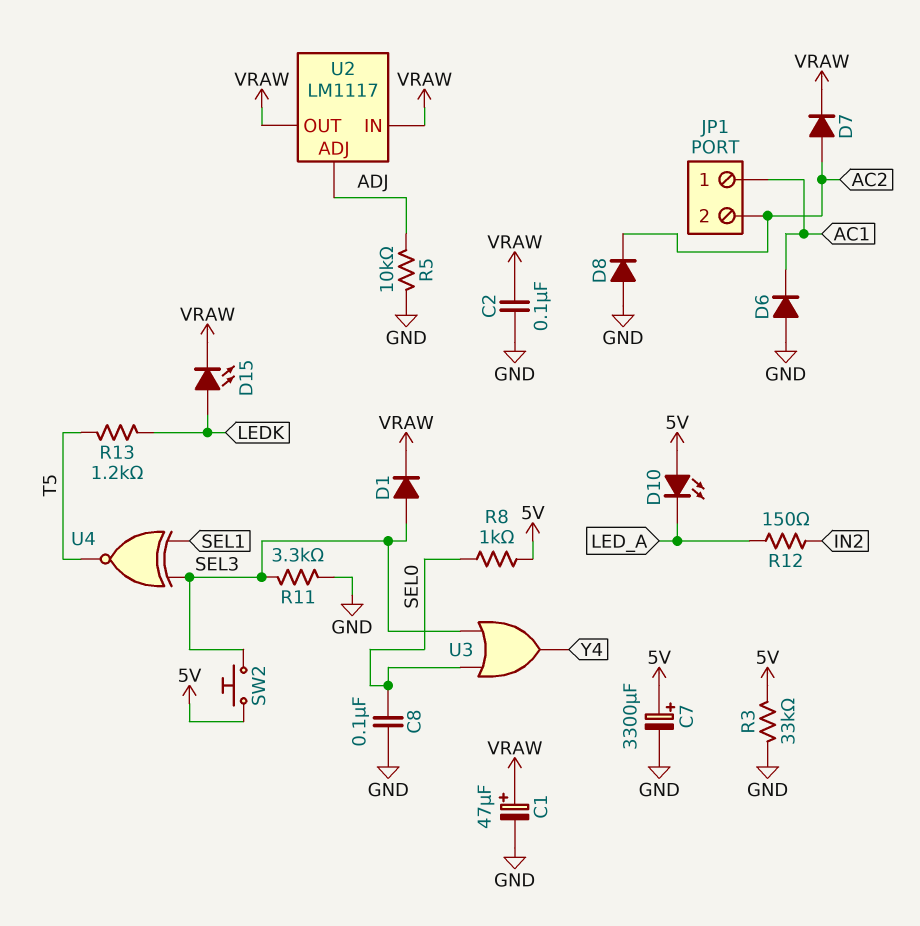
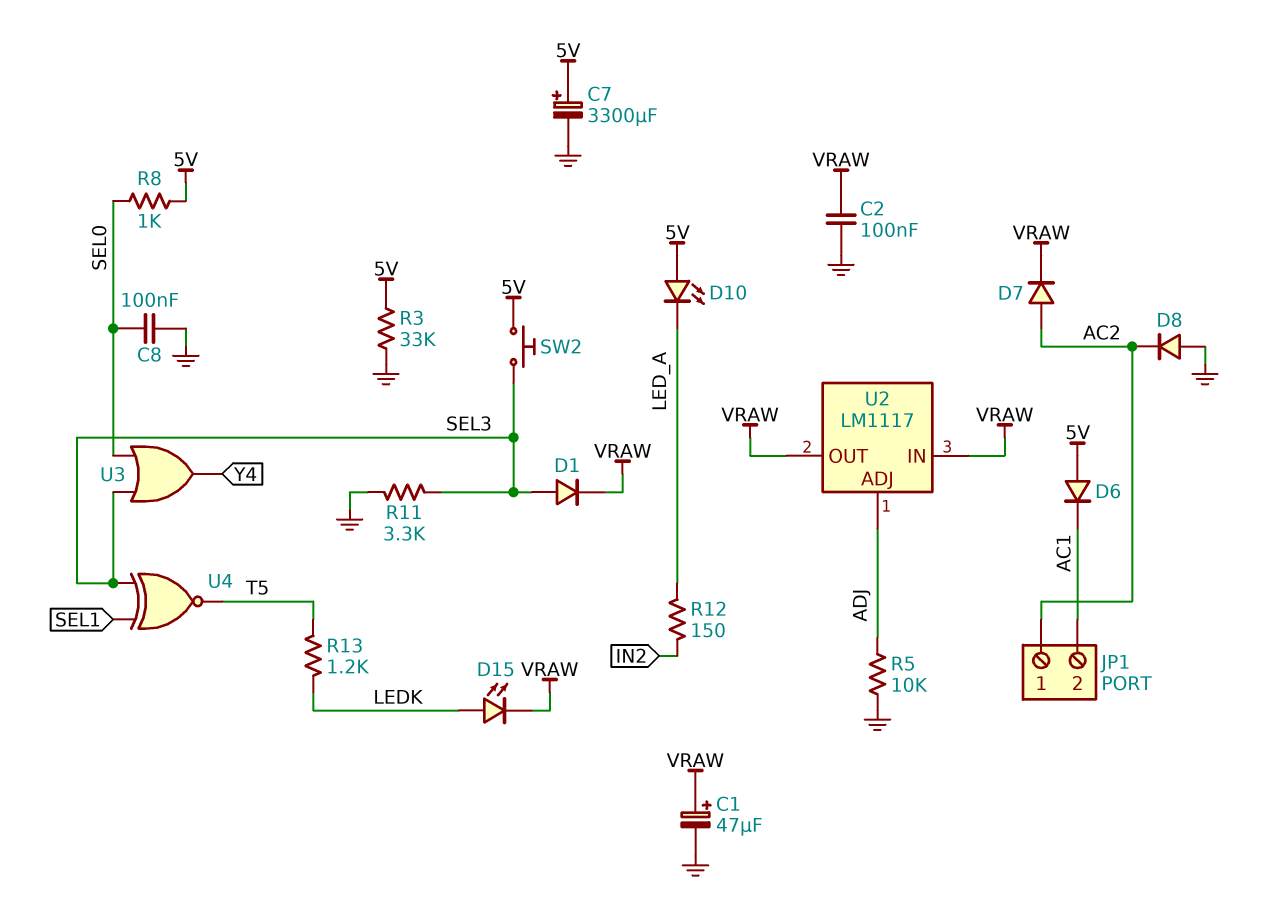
D6: diode (A GND, K AC1) -> diode (A 5V, K AC1)
JP1 pin 1: AC1 -> AC2
JP1 pin 2: AC2 -> AC1

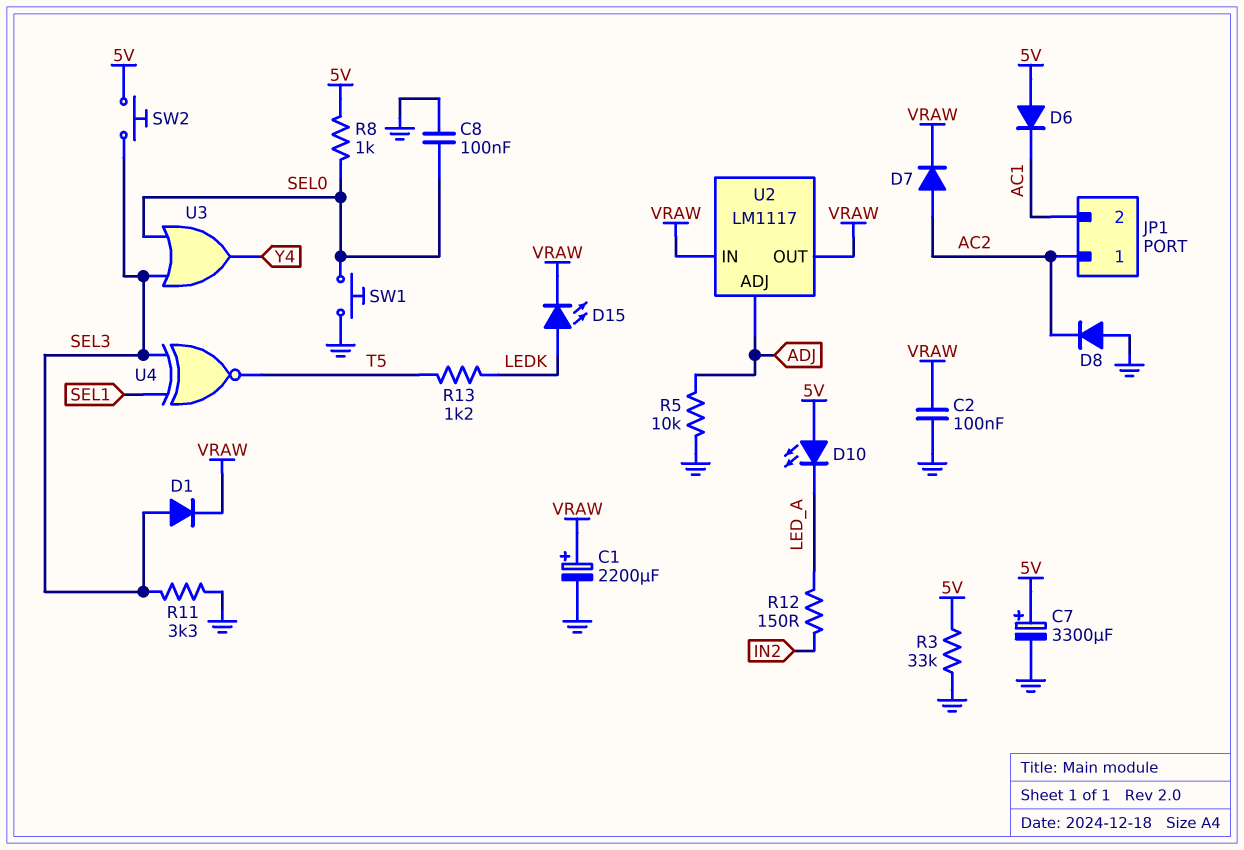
C1: 47uF (plus VRAW, minus GND) -> 2200uF (plus VRAW, minus GND)
SW1: none -> button (GND, SEL0)

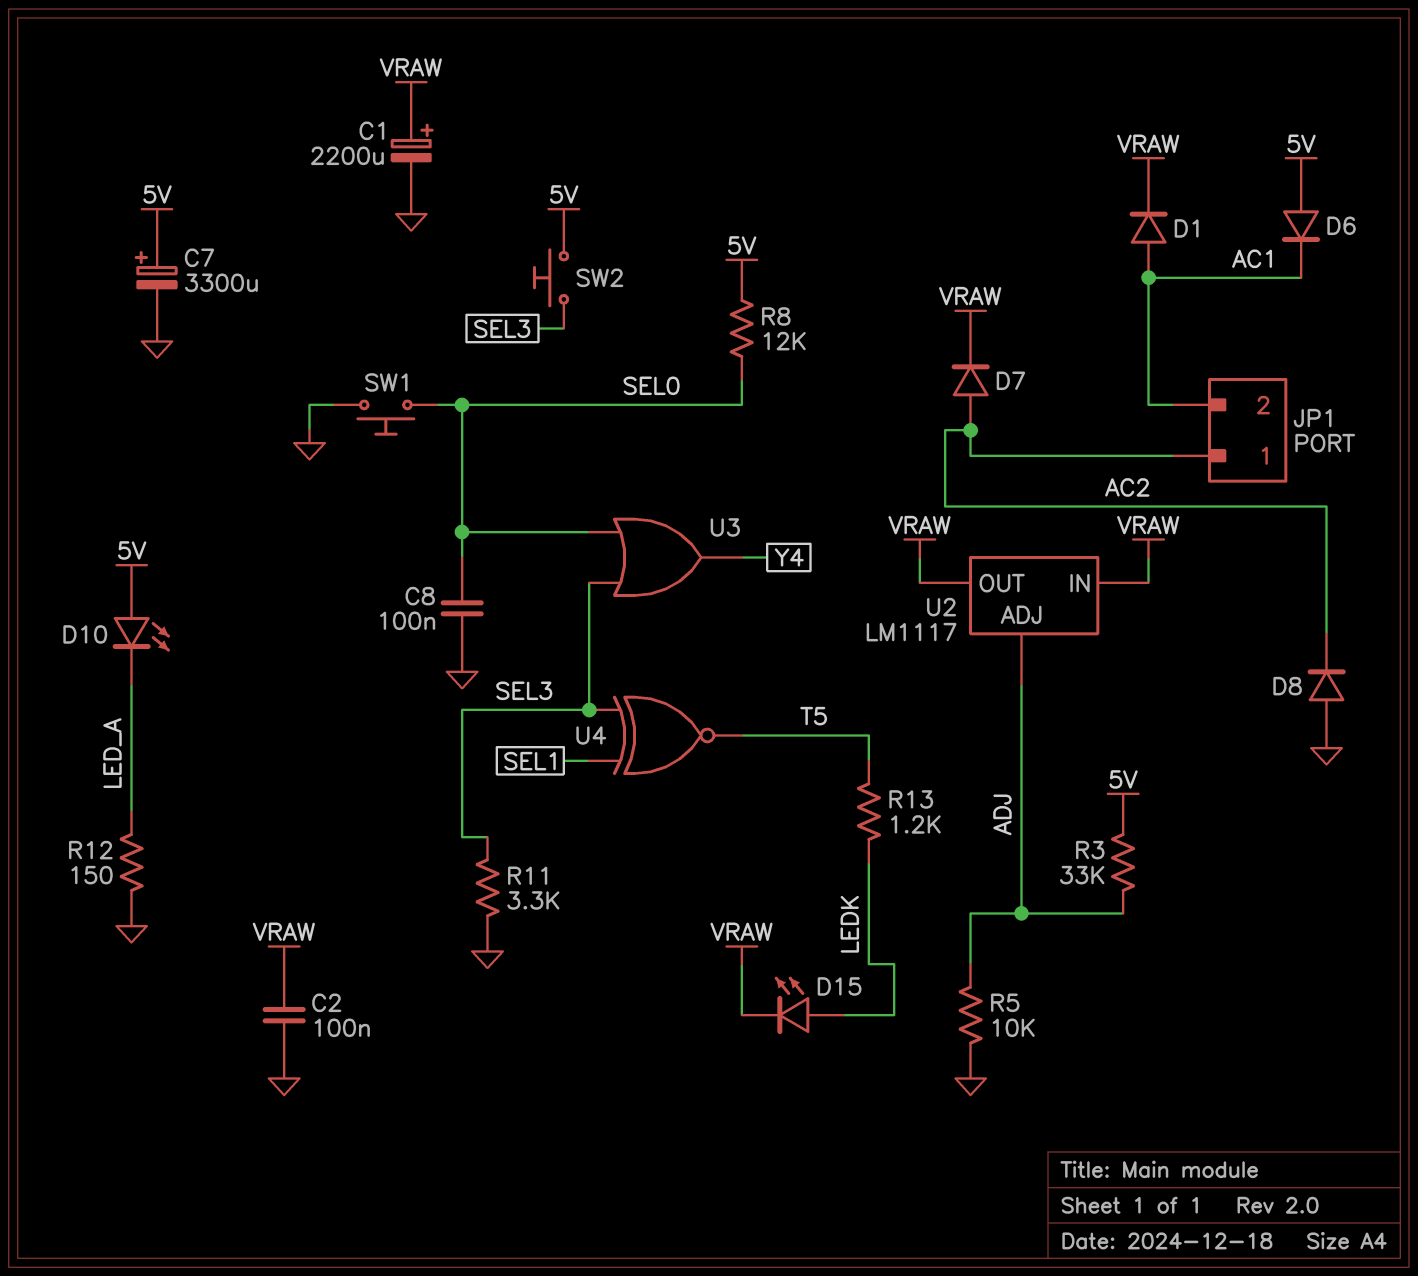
D1: diode (A SEL3, K VRAW) -> diode (A AC1, K VRAW)
R3: 33k (5V, GND) -> 33k (5V, ADJ)
R8: 1k (5V, SEL0) -> 12k (5V, SEL0)
R12: 150 (IN2, LED_A) -> 150 (GND, LED_A)

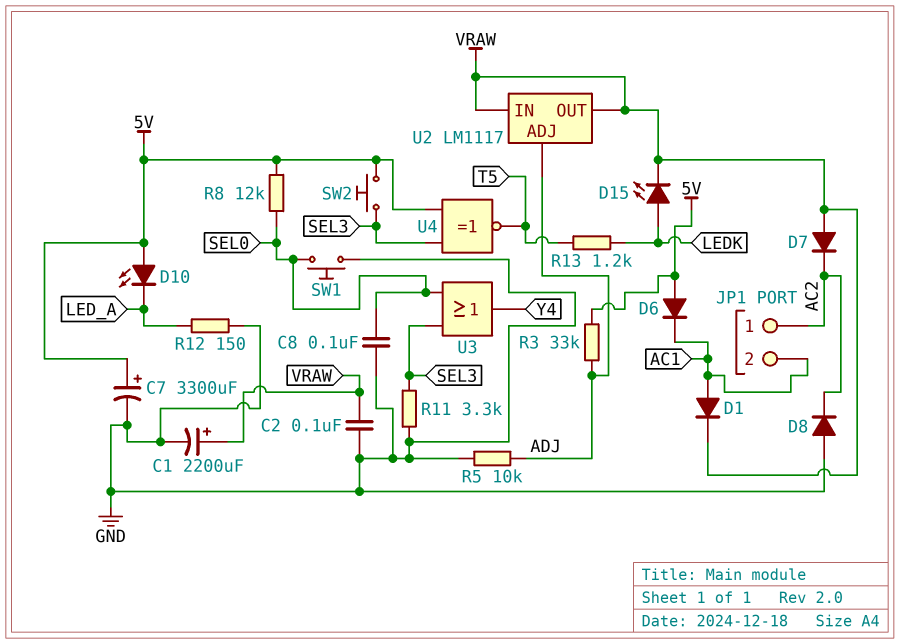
D7: diode (A AC2, K VRAW) -> diode (A VRAW, K AC2)
U4: XNOR (in SEL1, in SEL3, out T5) -> XNOR (in 5V, in SEL3, out T5)

